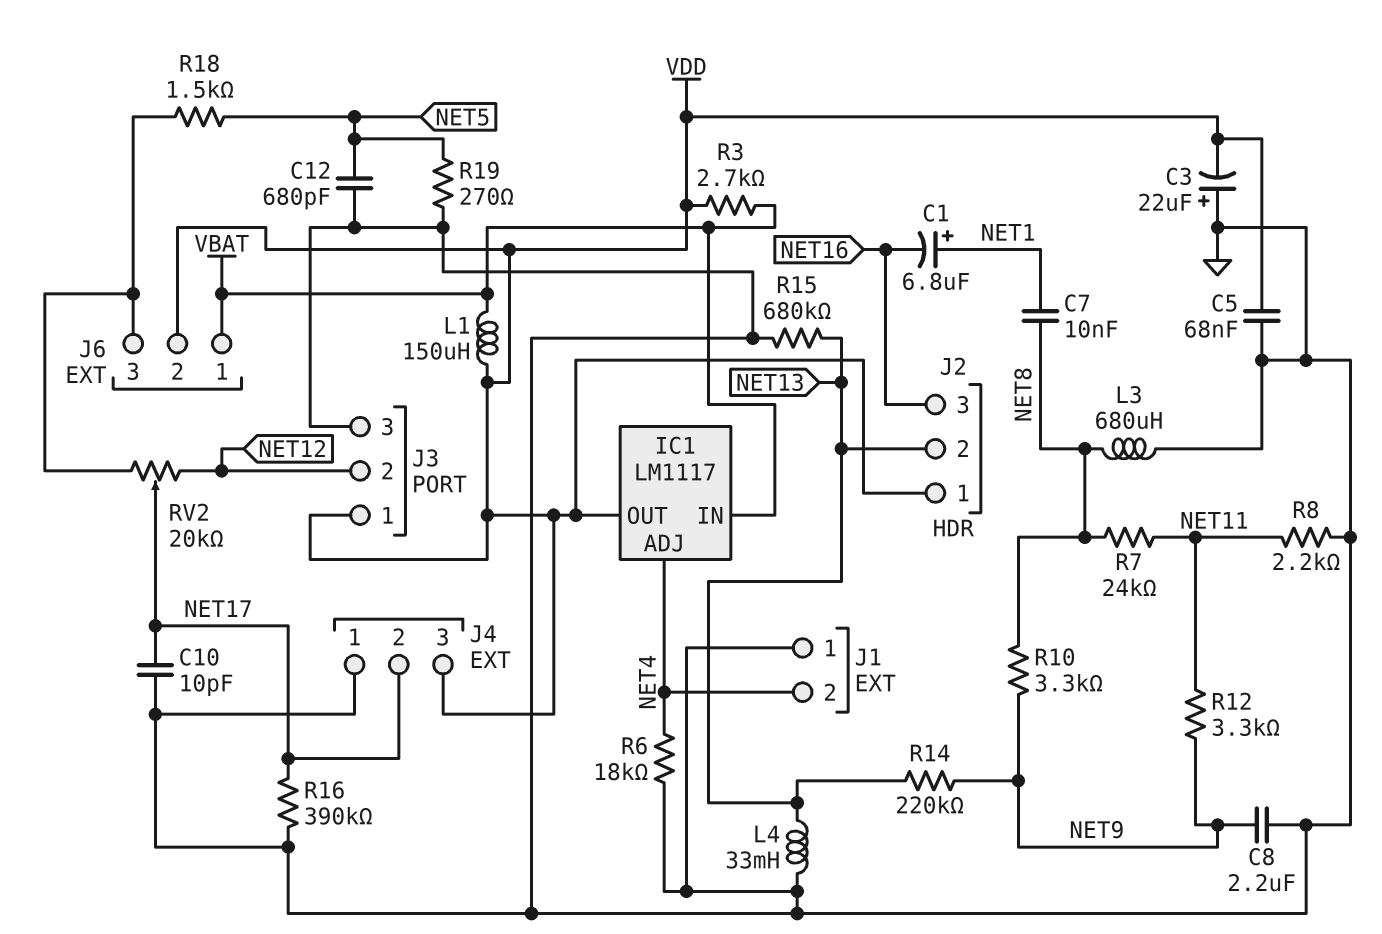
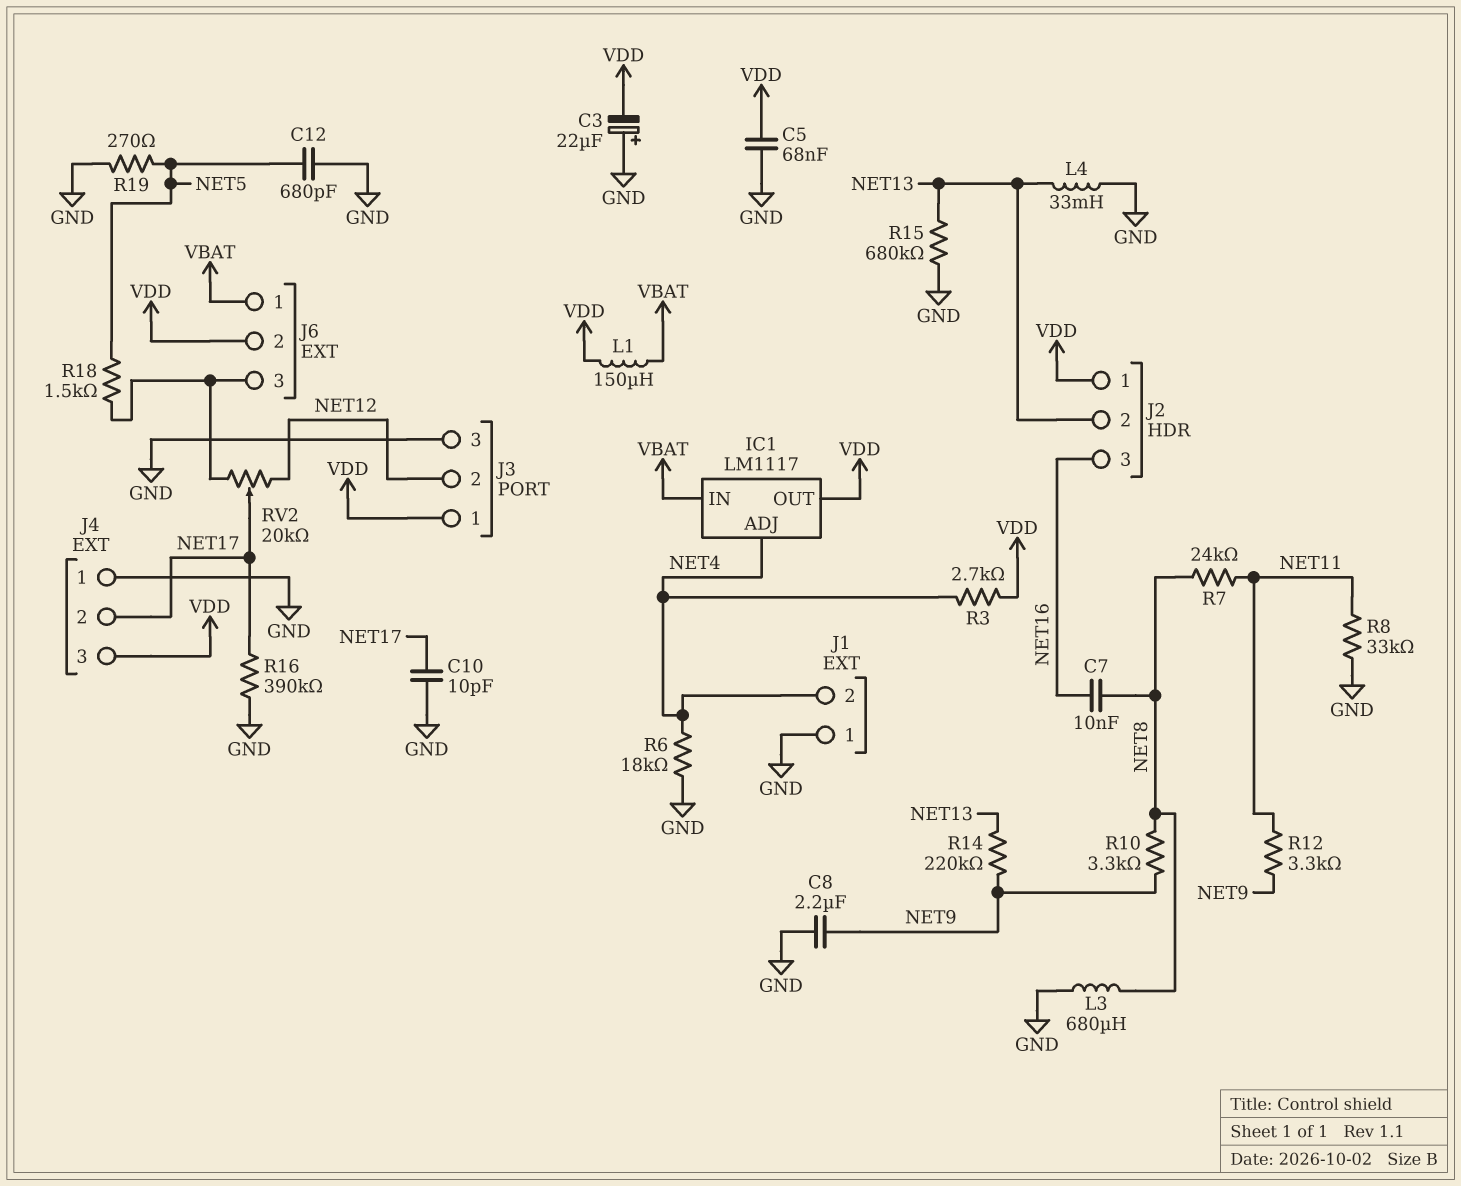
C1: 6.8uF (plus NET1, minus NET16) -> none
C7: 10nF (NET1, NET8) -> 10nF (NET8, NET16)
R3: 2.7k (VBAT, VDD) -> 2.7k (NET4, VDD)
R8: 2.2k (GND, NET11) -> 33k (GND, NET11)

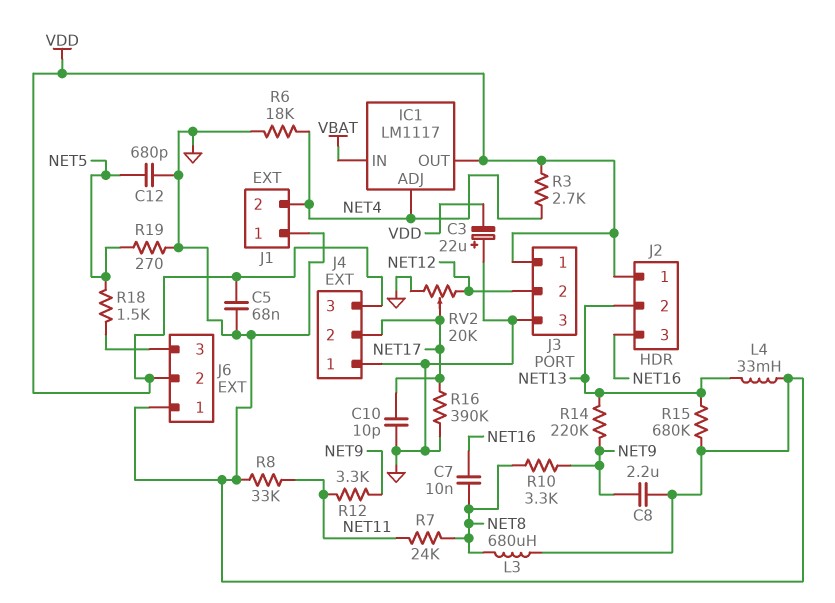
J6 pin 1: VBAT -> GND
L1: 150uH (VBAT, VDD) -> none
RV2: 20k (J6/3, NET12, wiper NET17) -> 20k (GND, NET12, wiper NET17)

